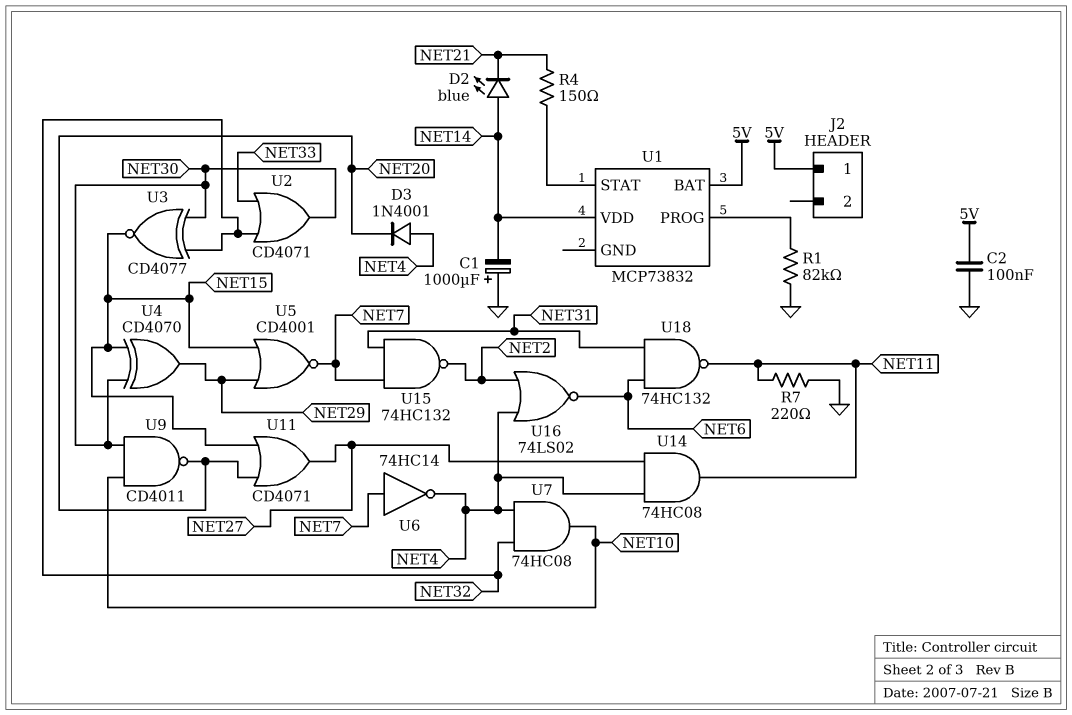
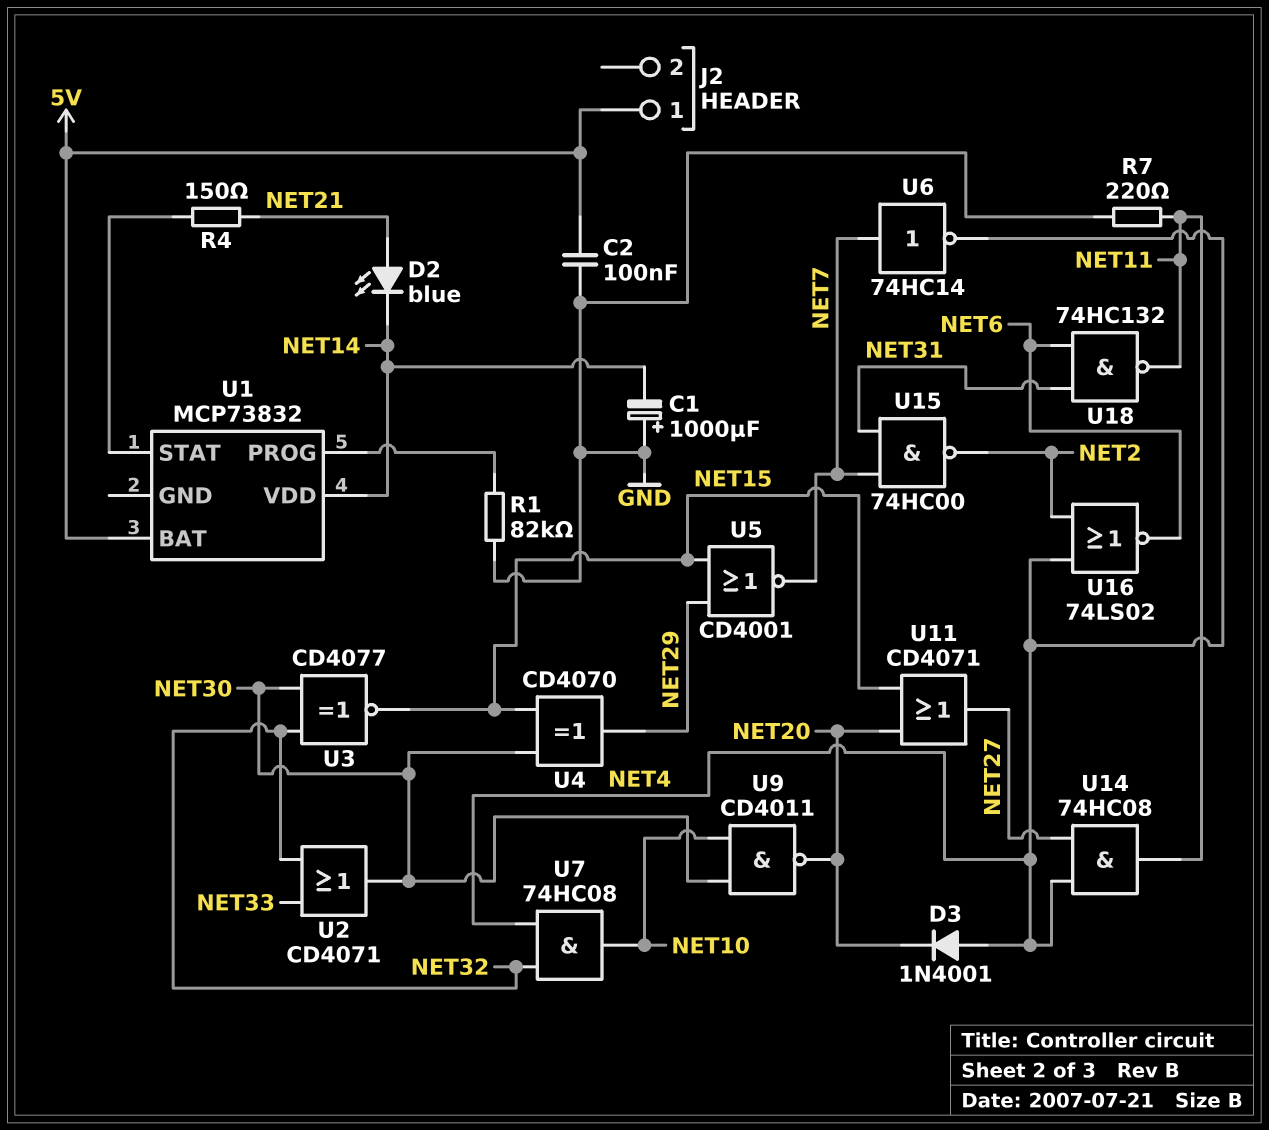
D2: LED blue (A NET14, K NET21) -> LED blue (A NET21, K NET14)
U15: NAND 74HC132 (in NET7, in NET31, out NET2) -> NAND 74HC00 (in NET7, in NET31, out NET2)

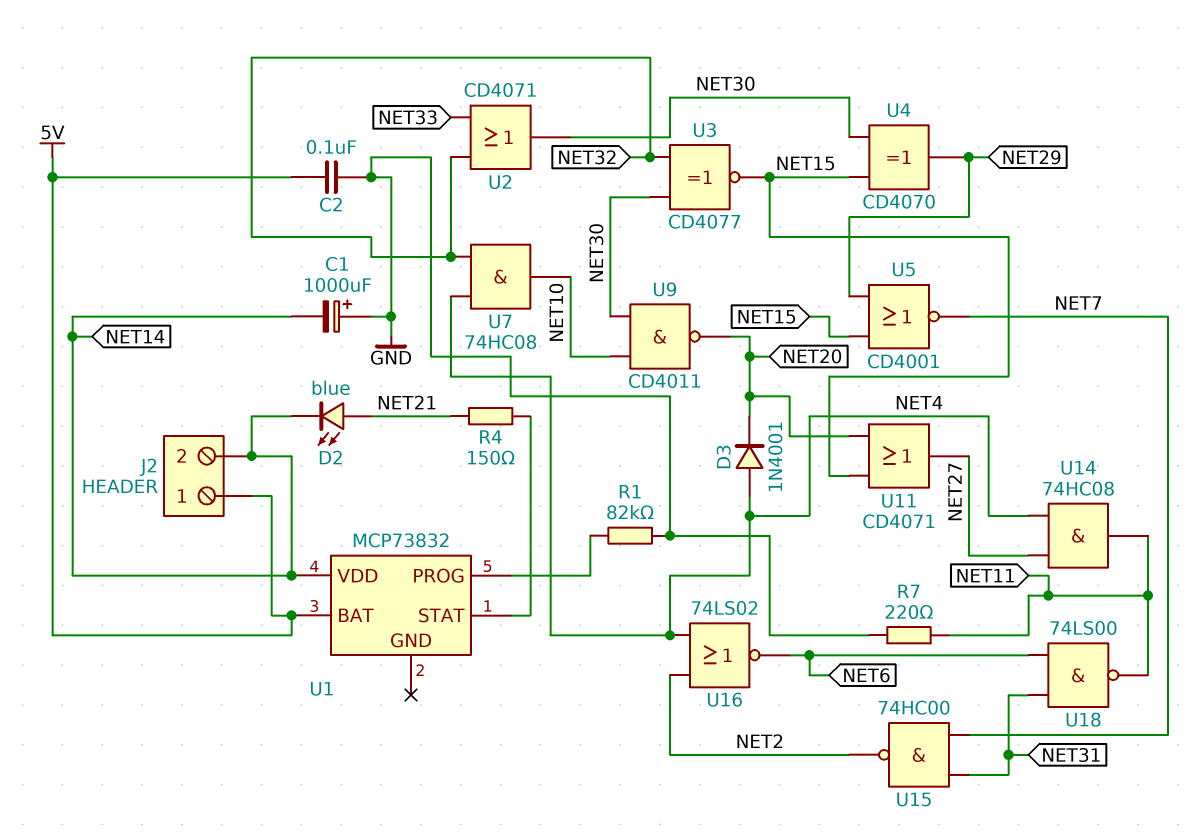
J2 pin 2: none -> NET14
U6: NOT 74HC14 (in NET7, out NET4) -> none
U18: NAND 74HC132 (in NET6, in NET31, out NET11) -> NAND 74LS00 (in NET6, in NET31, out NET11)

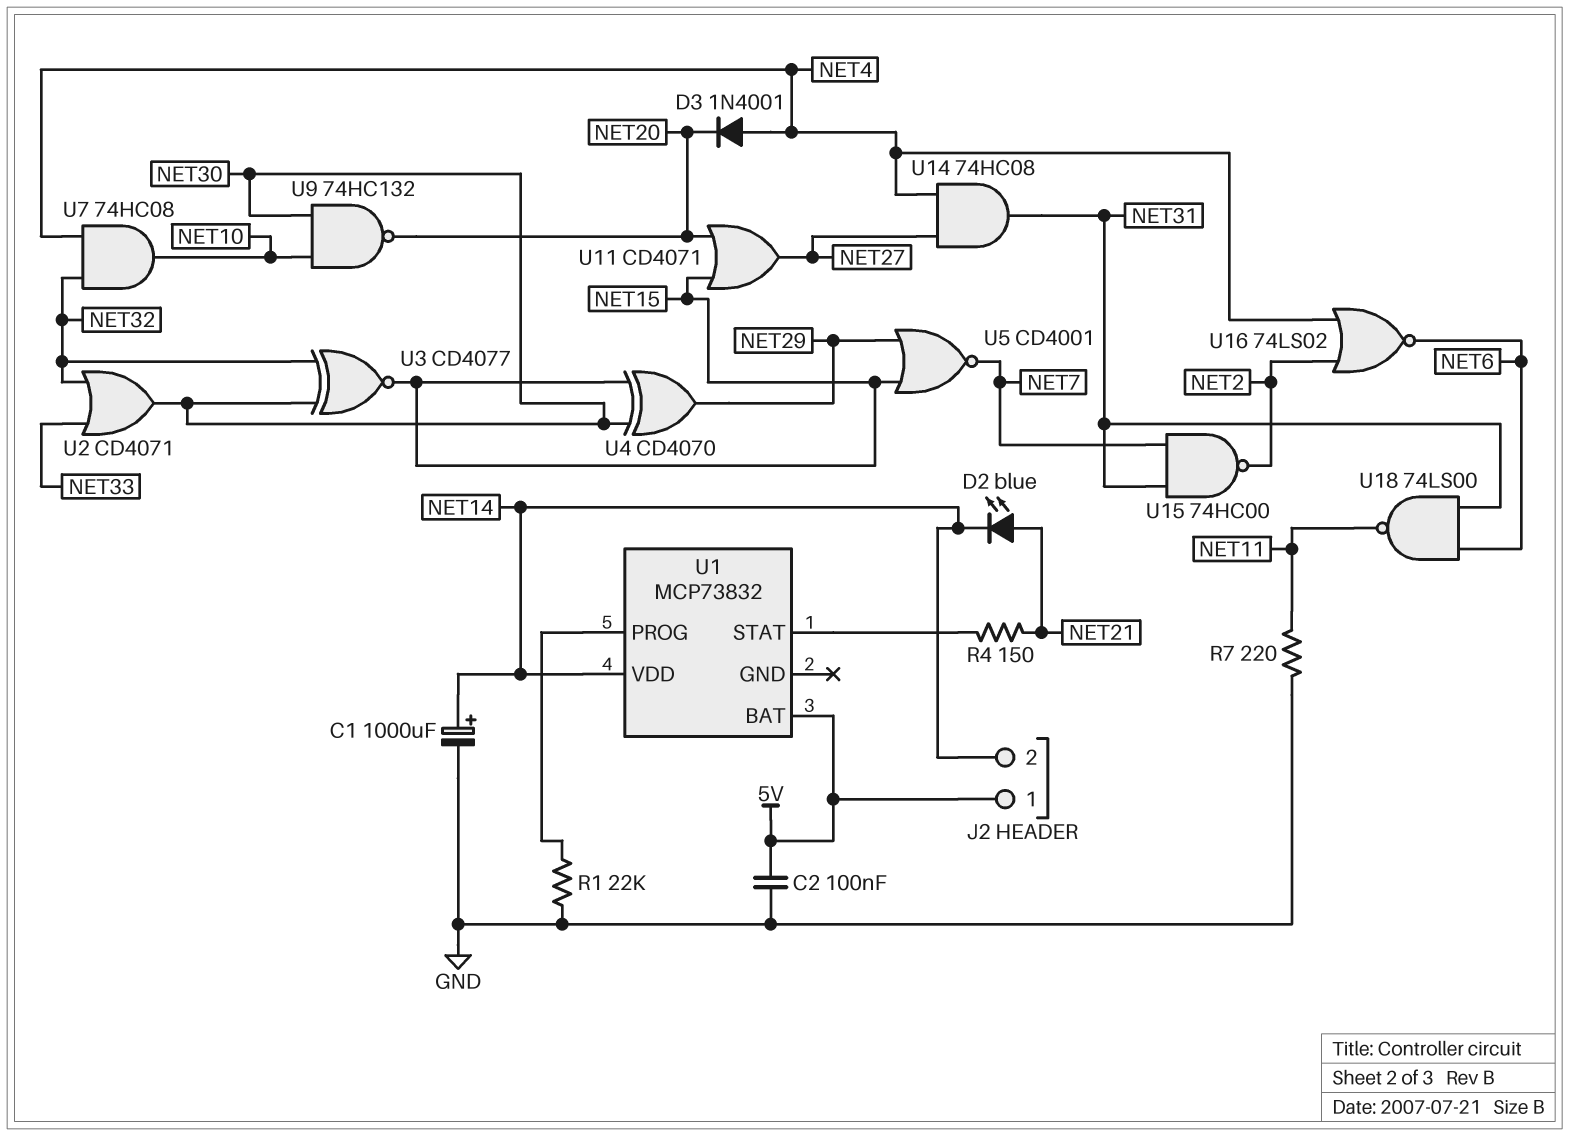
C1: 1000uF (plus GND, minus NET14) -> 1000uF (plus NET14, minus GND)
R1: 82k (GND, U1/PROG) -> 22k (GND, U1/PROG)
U9: NAND CD4011 (in NET10, in NET30, out NET20) -> NAND 74HC132 (in NET10, in NET30, out NET20)
U14: AND 74HC08 (in NET4, in NET27, out NET11) -> AND 74HC08 (in NET4, in NET27, out NET31)

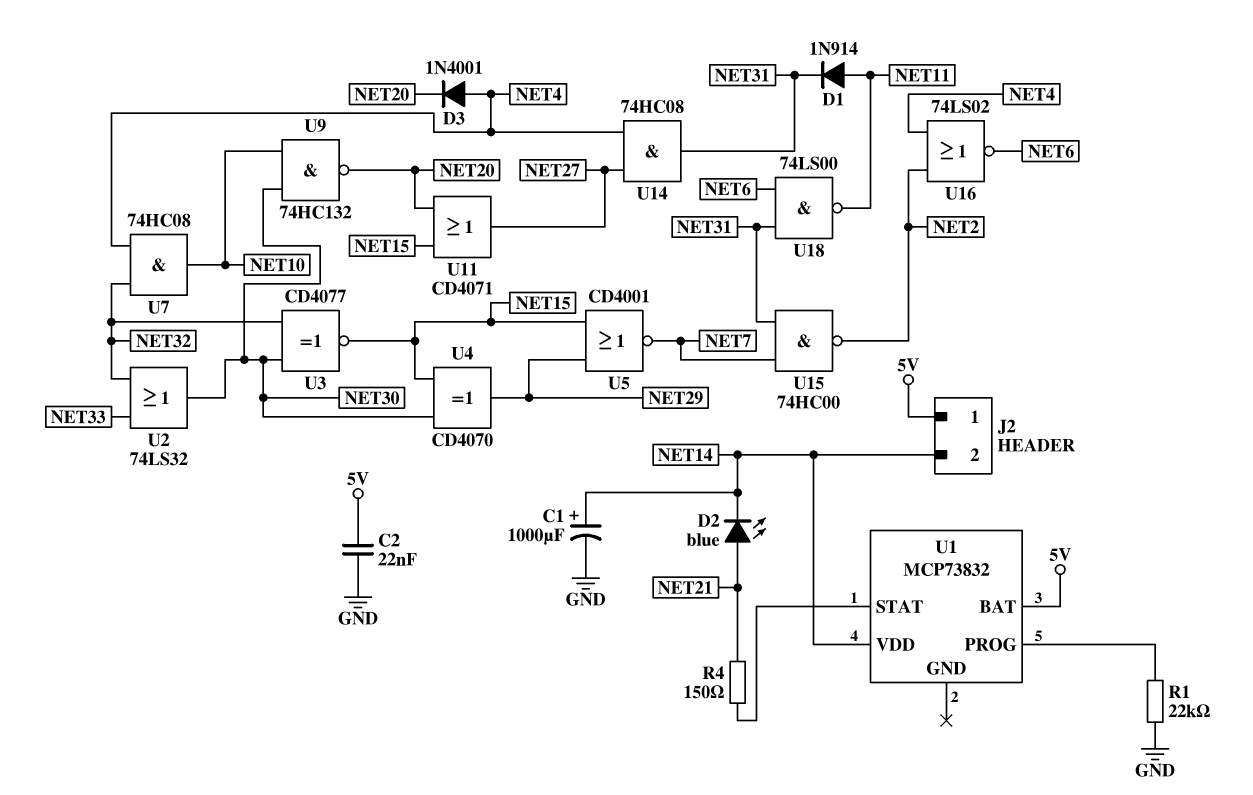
C2: 100nF (5V, GND) -> 22nF (5V, GND)
D1: none -> diode 1N914 (A NET11, K NET31)
R7: 220 (GND, NET11) -> none
U2: OR CD4071 (in NET32, in NET33, out NET30) -> OR 74LS32 (in NET32, in NET33, out NET30)

